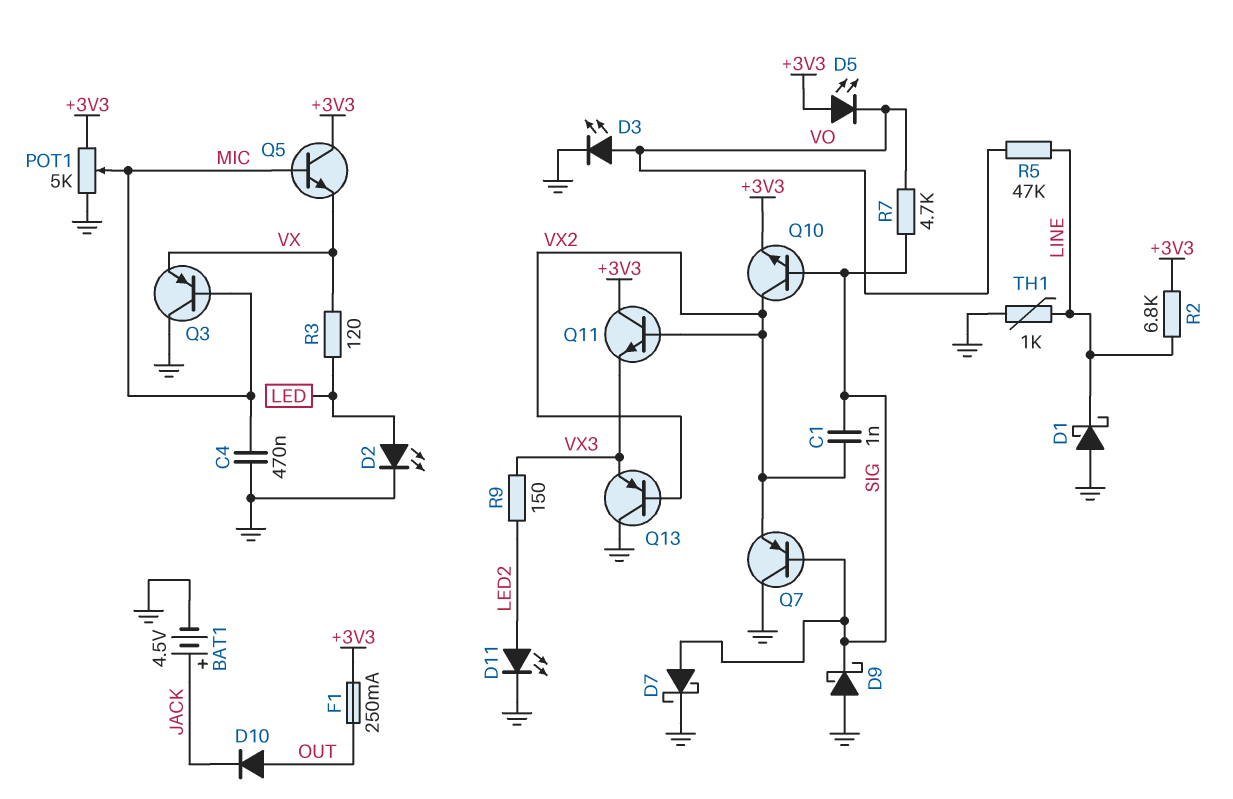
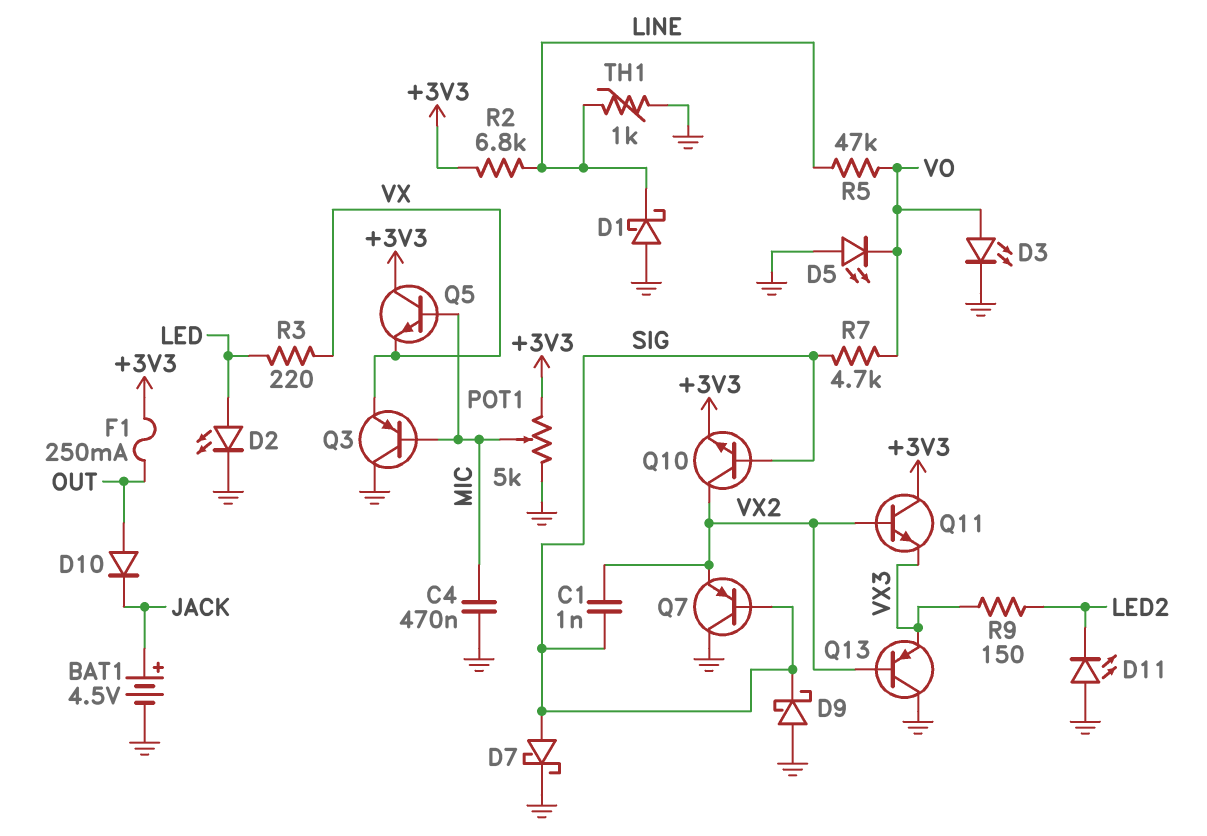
D5: LED (A +3V3, K VO) -> LED (A GND, K VO)
D11: LED (A LED2, K GND) -> LED (A GND, K LED2)
R3: 120 (LED, VX) -> 220 (LED, VX)

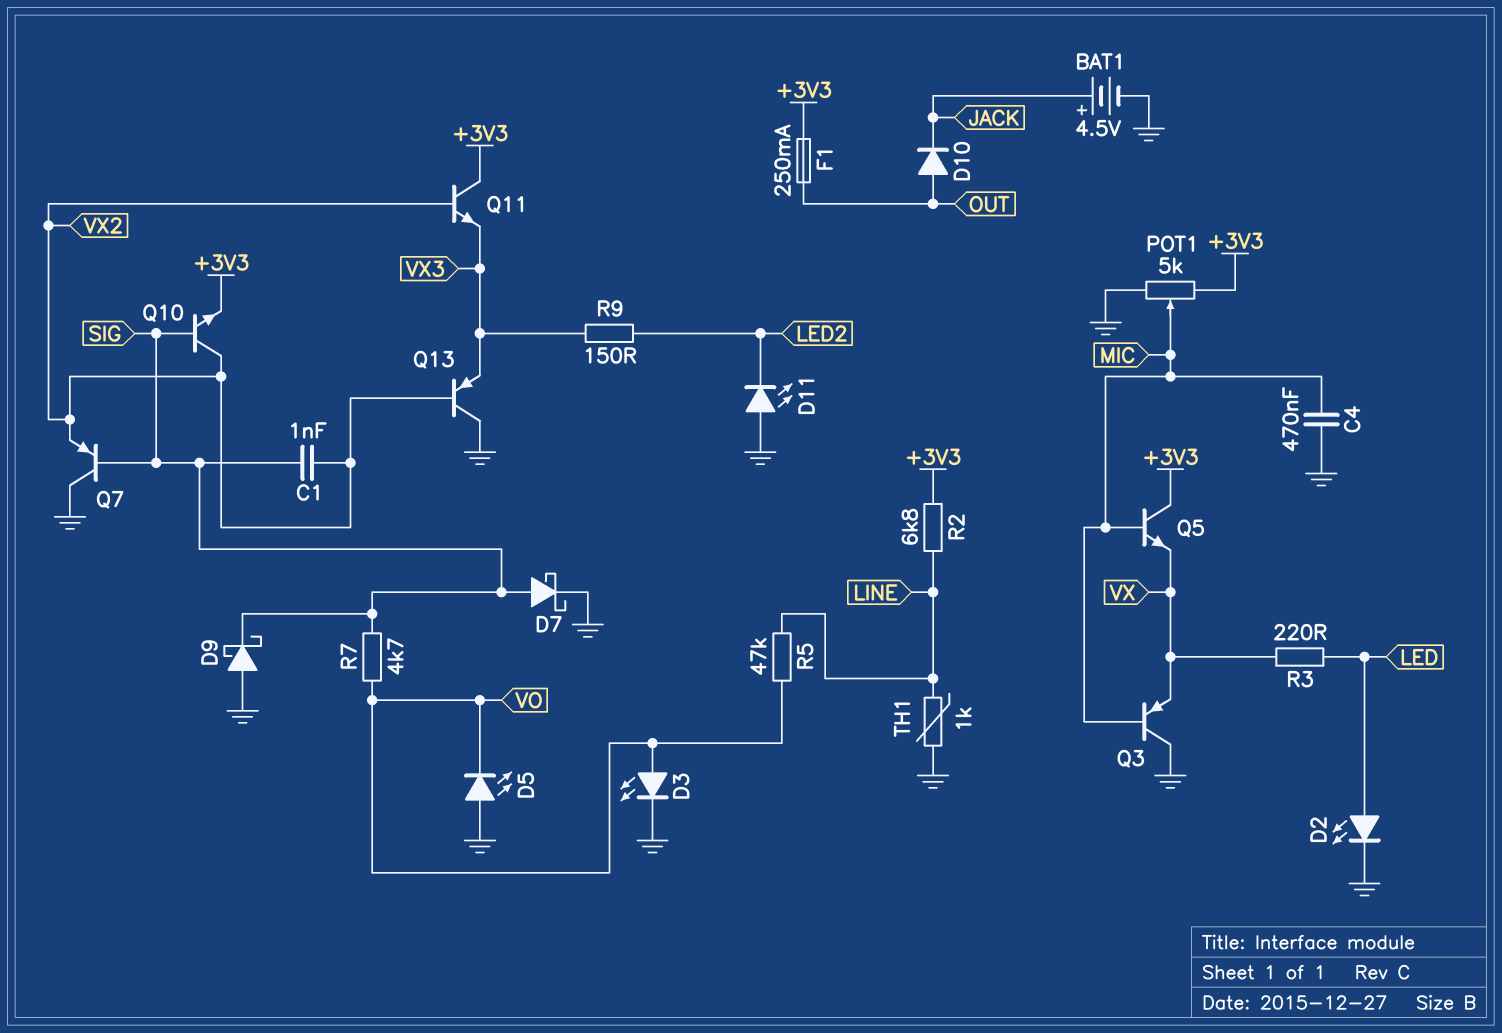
D1: schottky (A GND, K LINE) -> none

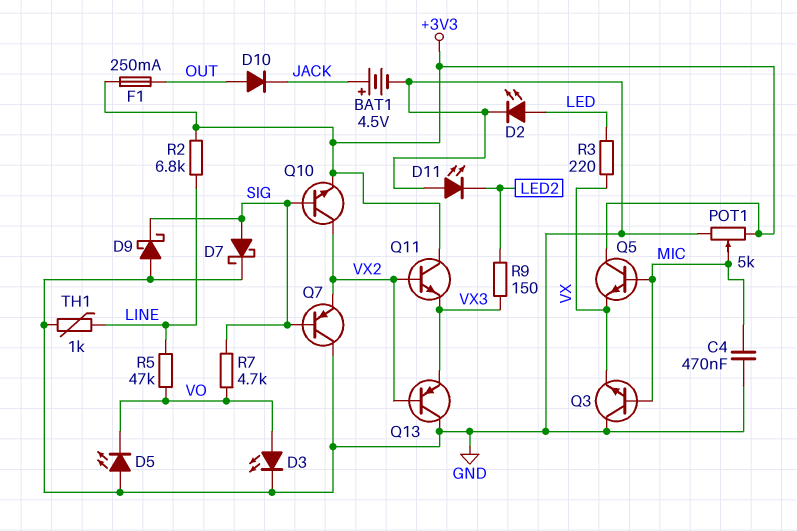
C1: 1nF (SIG, VX2) -> none
Q3: PNP (B MIC, C GND, E VX) -> NPN (B MIC, C GND, E VX)

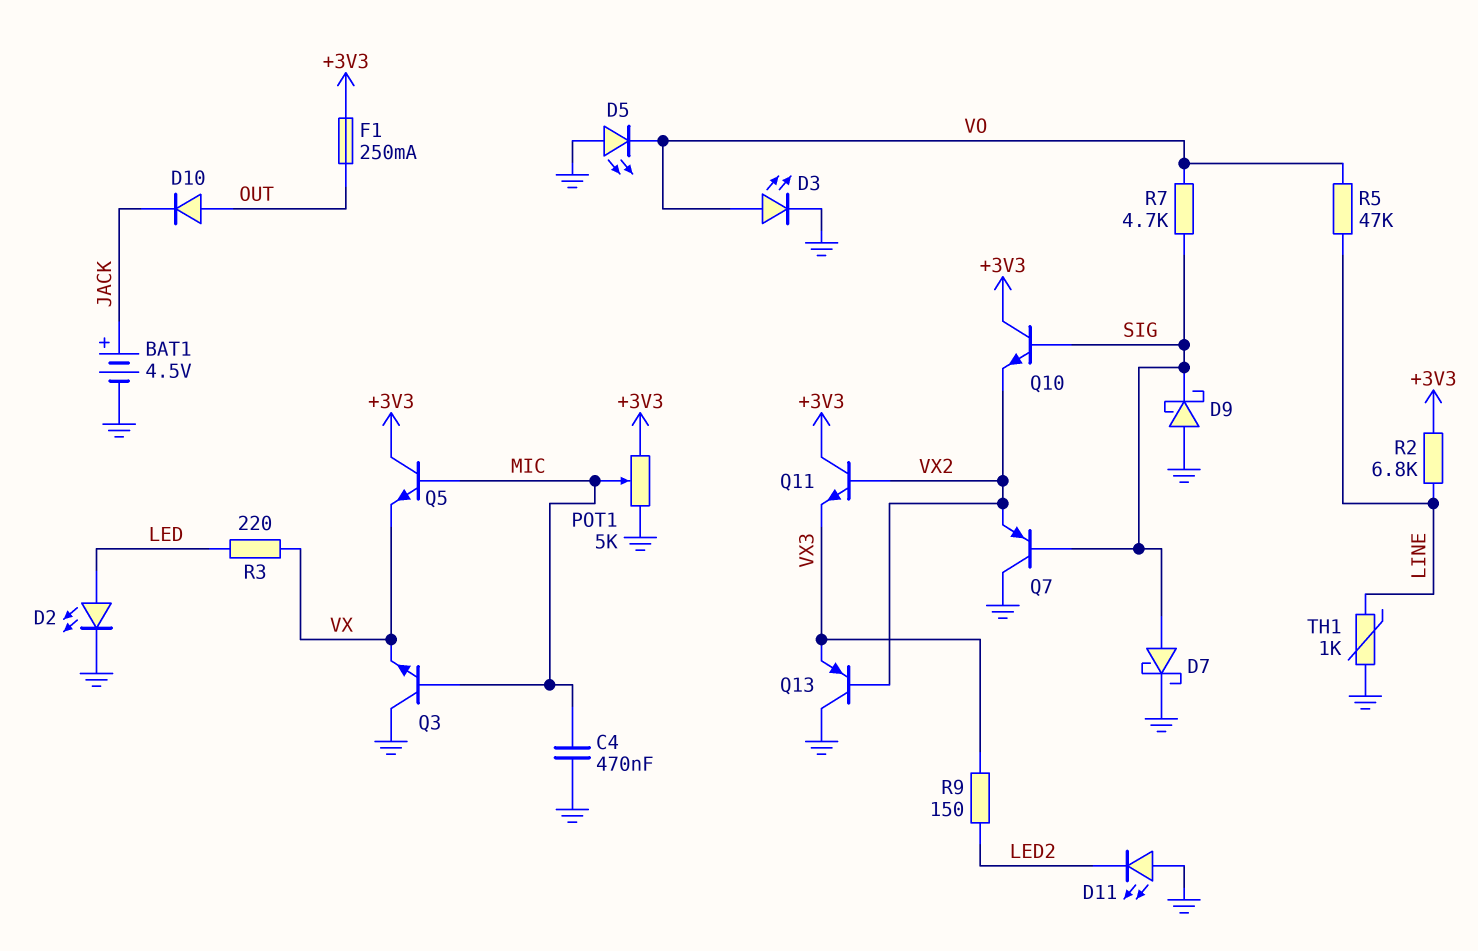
Q10: NPN (B SIG, C VX2, E +3V3) -> NPN (B SIG, C +3V3, E VX2)

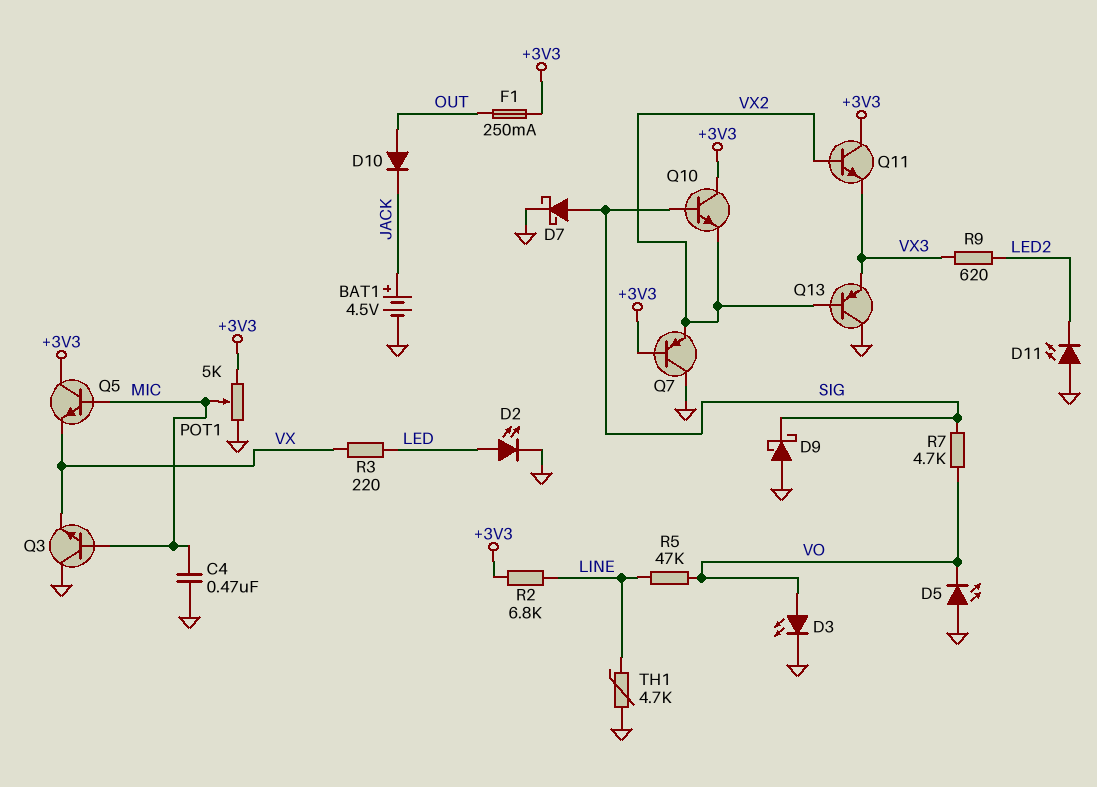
Q7: PNP (B SIG, C GND, E VX2) -> PNP (B +3V3, C GND, E VX2)
R9: 150 (LED2, VX3) -> 620 (LED2, VX3)
TH1: 1k (GND, LINE) -> 4.7k (GND, LINE)

